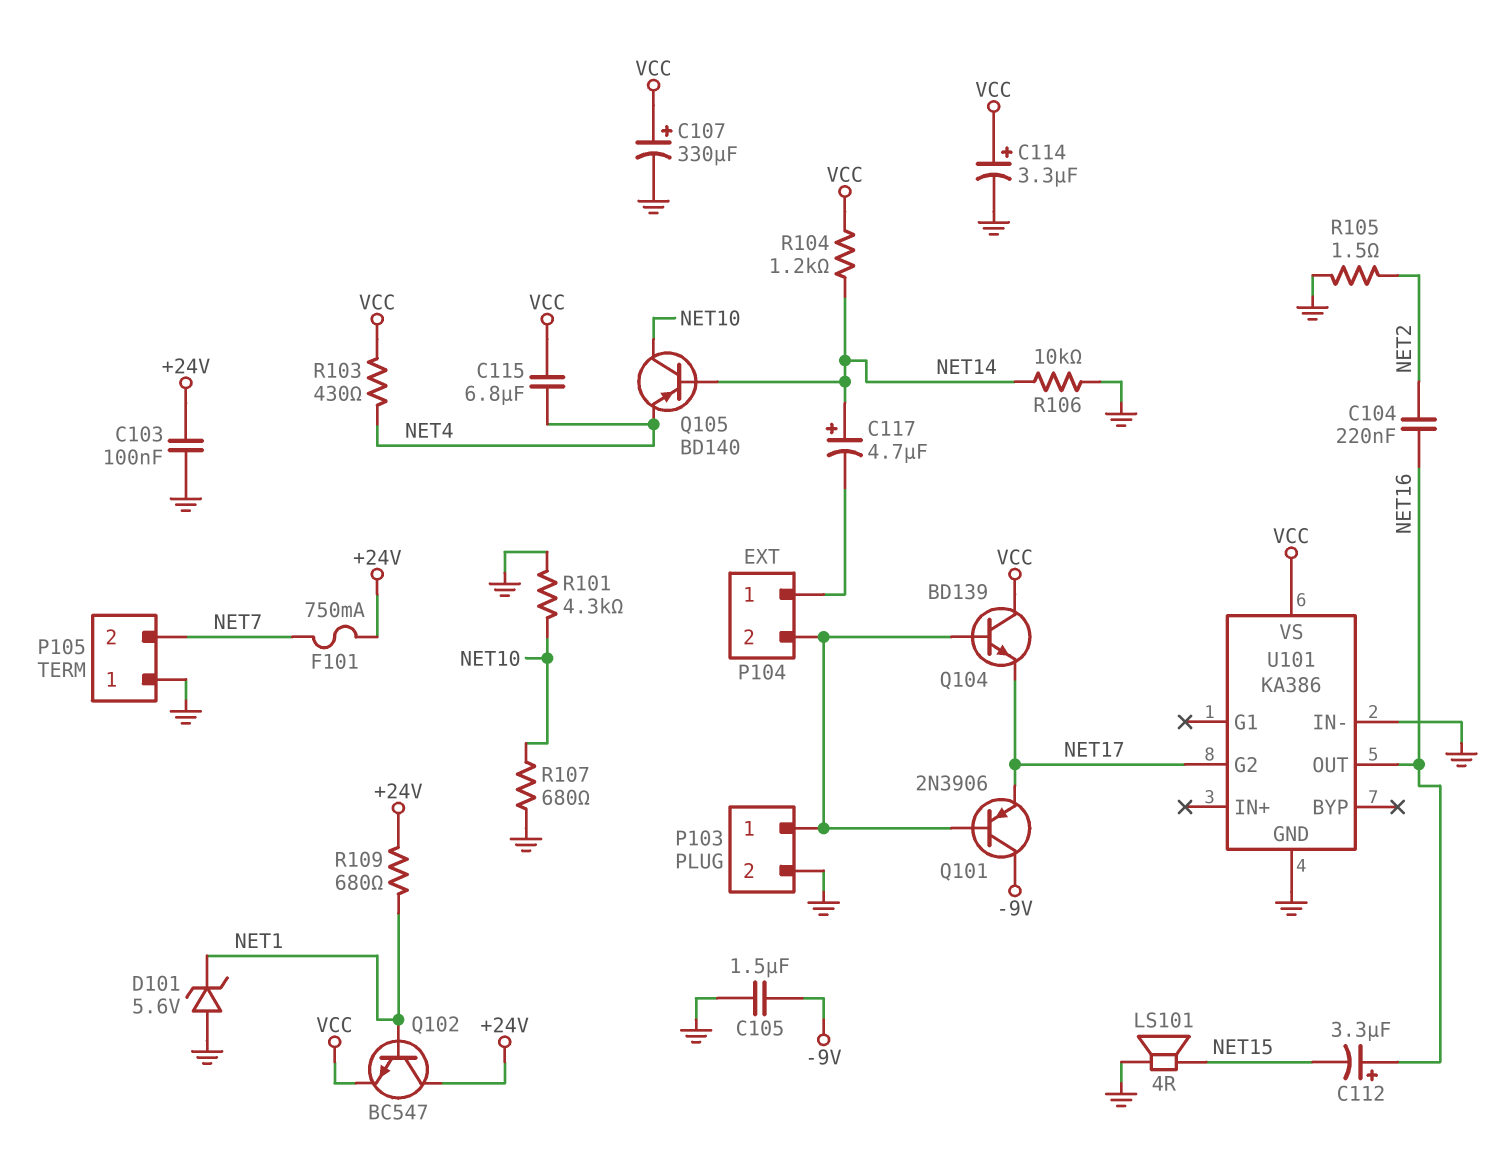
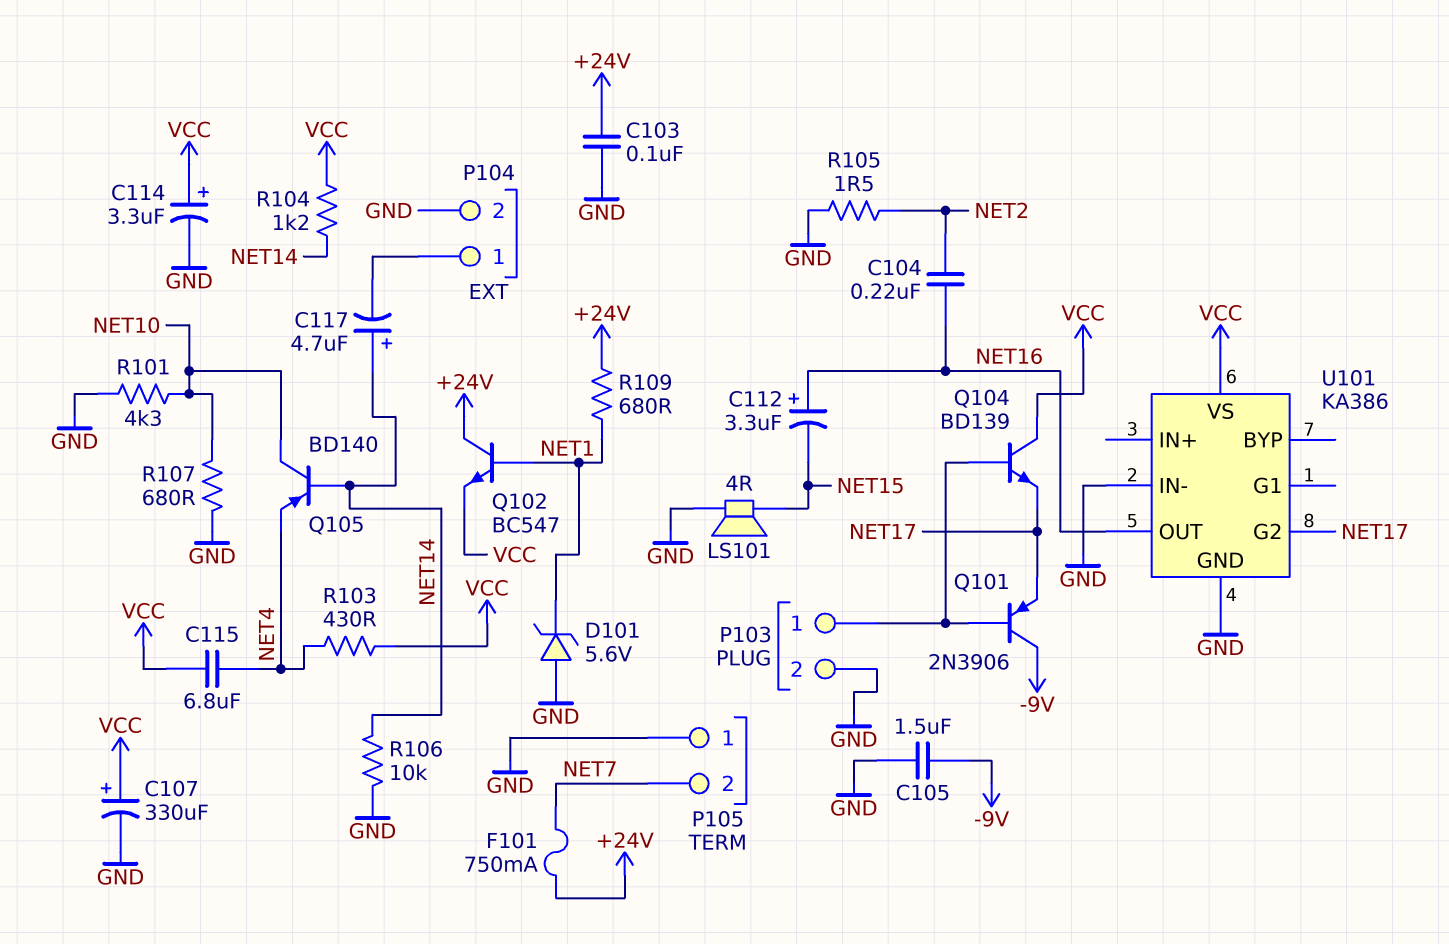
P104 pin 2: P103/1 -> GND

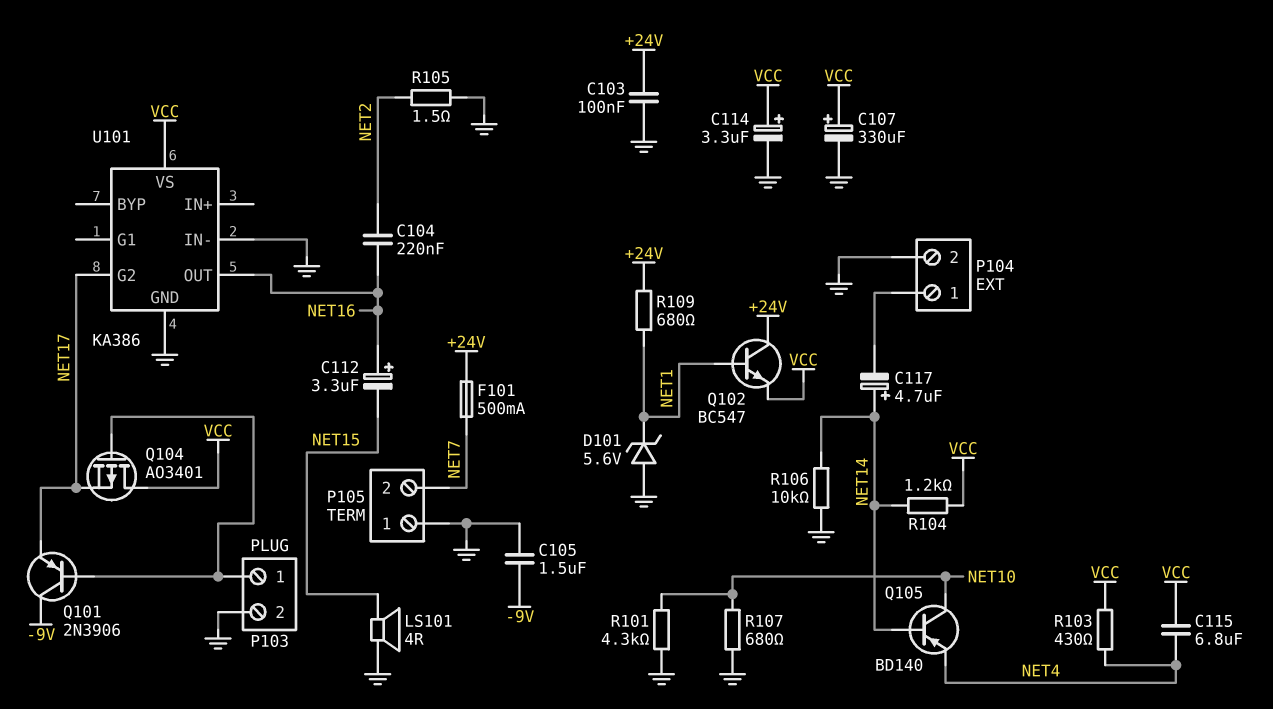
F101: 750mA (+24V, NET7) -> 500mA (+24V, NET7)
Q104: NPN BD139 (B P103/1, C VCC, E NET17) -> PMOS AO3401 (G P103/1, D VCC, S NET17)

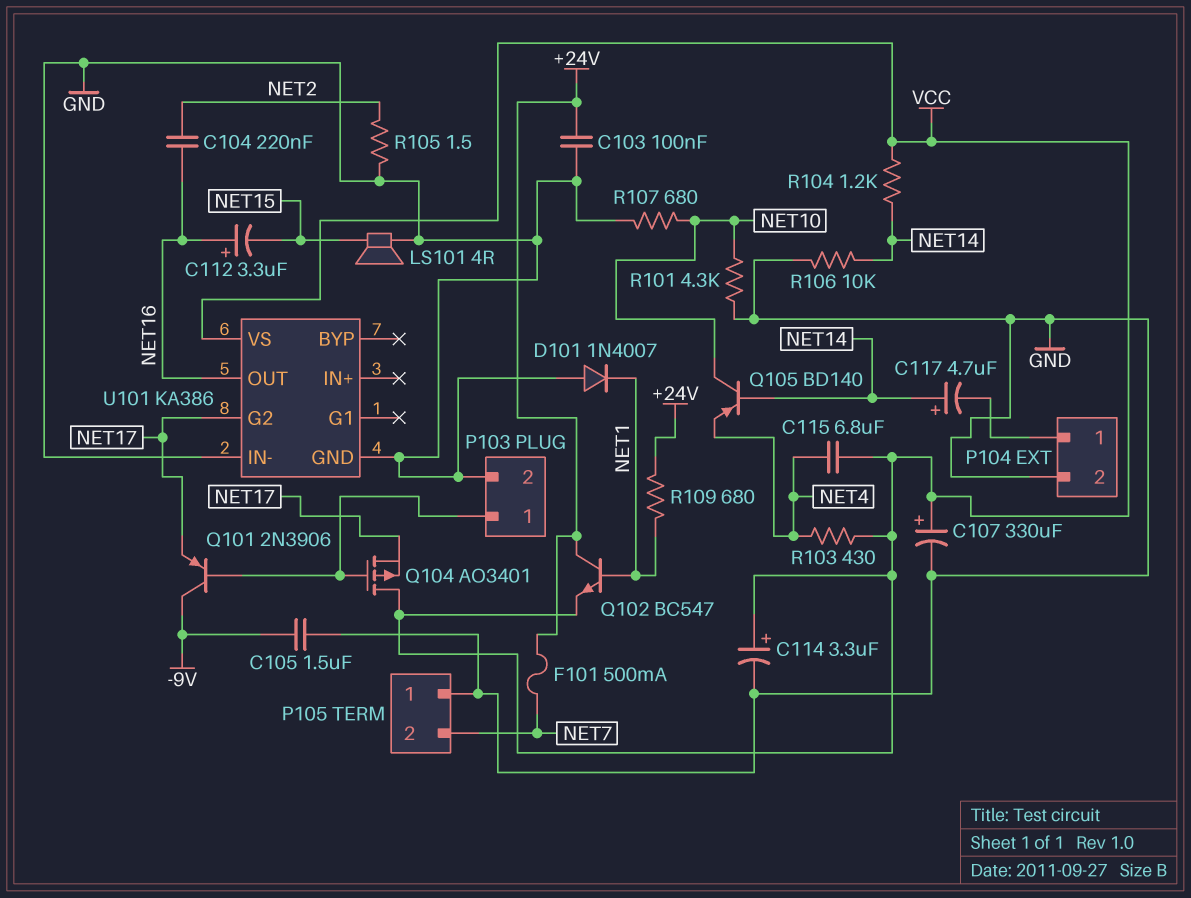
D101: zener 5.6V (A GND, K NET1) -> diode 1N4007 (A GND, K NET1)

